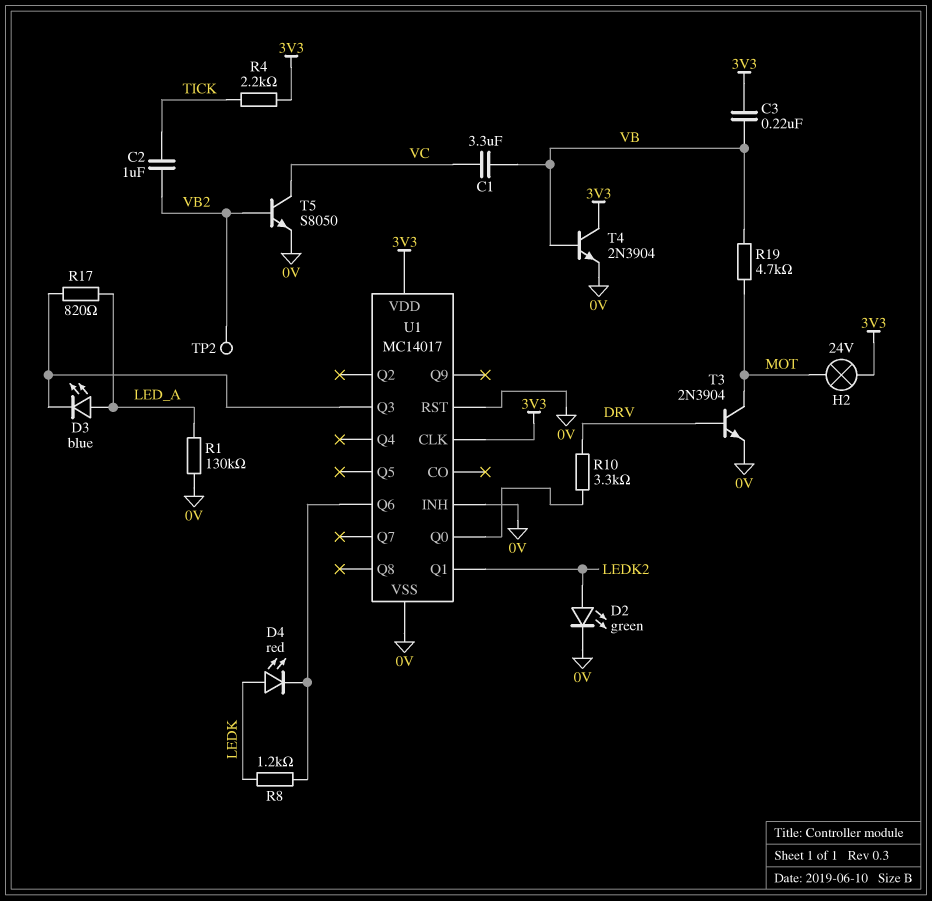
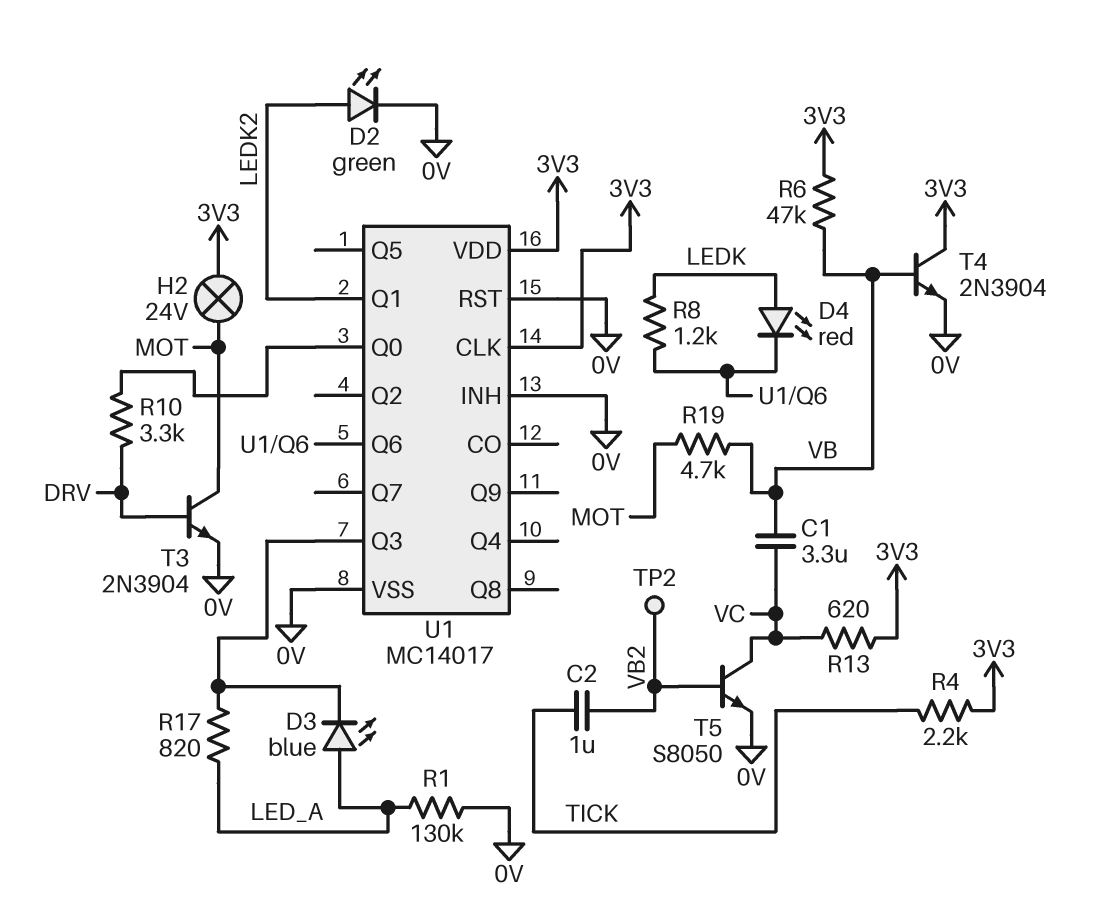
C3: 220nF (3V3, VB) -> none
R6: none -> 47k (3V3, VB)
R13: none -> 620 (3V3, VC)

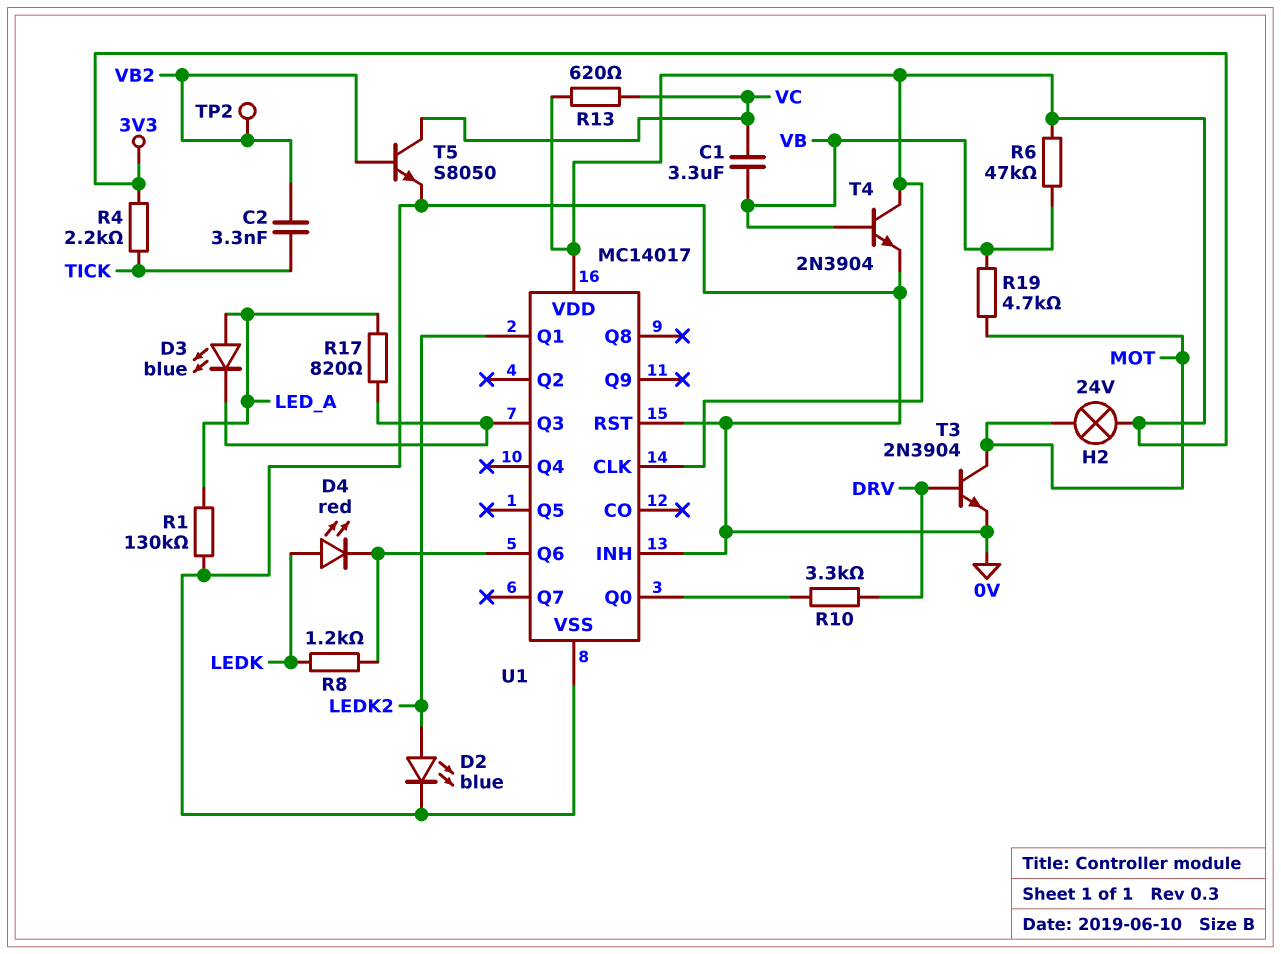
C2: 1uF (TICK, VB2) -> 3.3nF (TICK, VB2)
D2: LED green (A LEDK2, K 0V) -> LED blue (A LEDK2, K 0V)

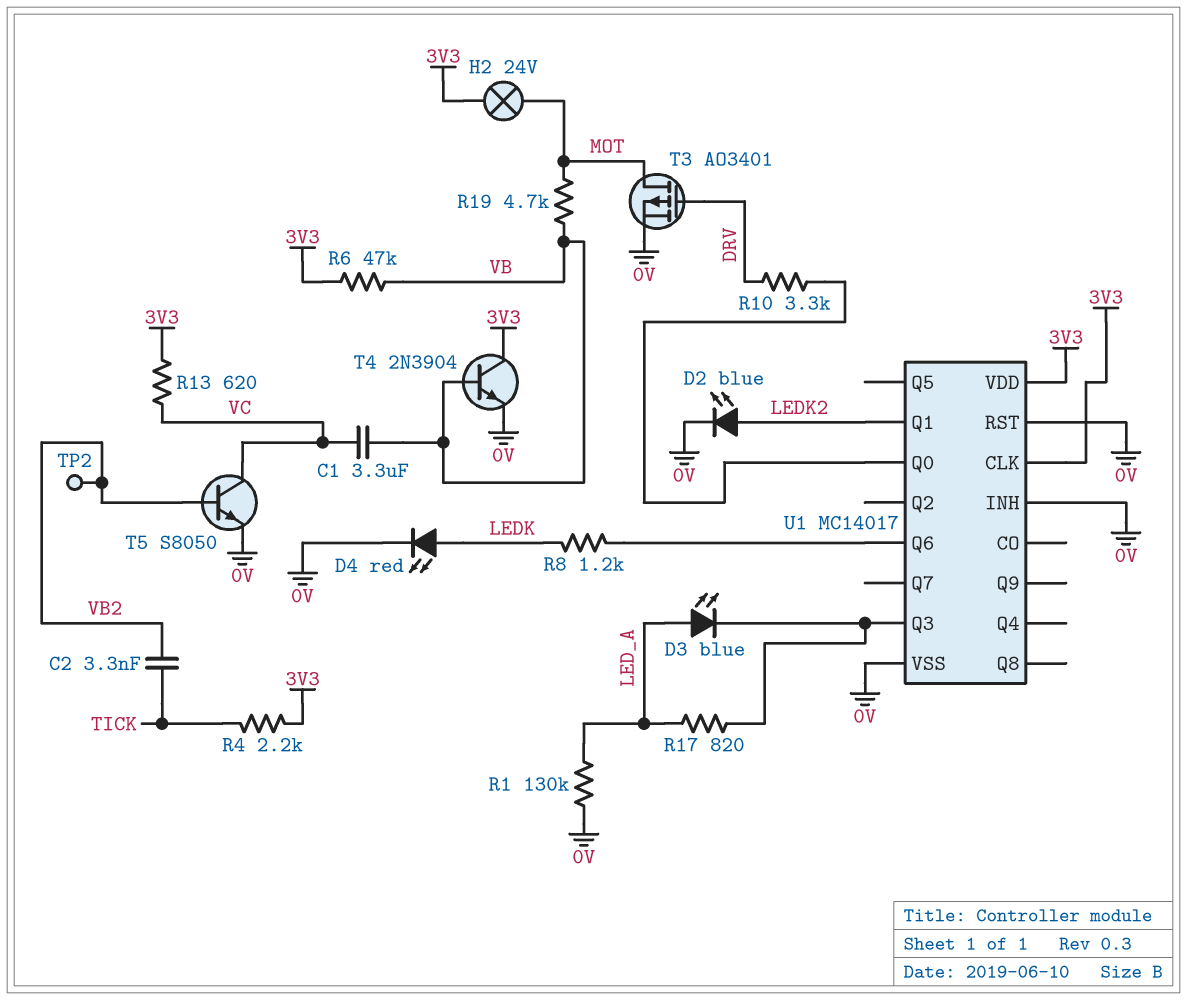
D4: LED red (A LEDK, K U1/Q6) -> LED red (A LEDK, K 0V)
T3: NPN 2N3904 (B DRV, C MOT, E 0V) -> PMOS AO3401 (G DRV, D MOT, S 0V)

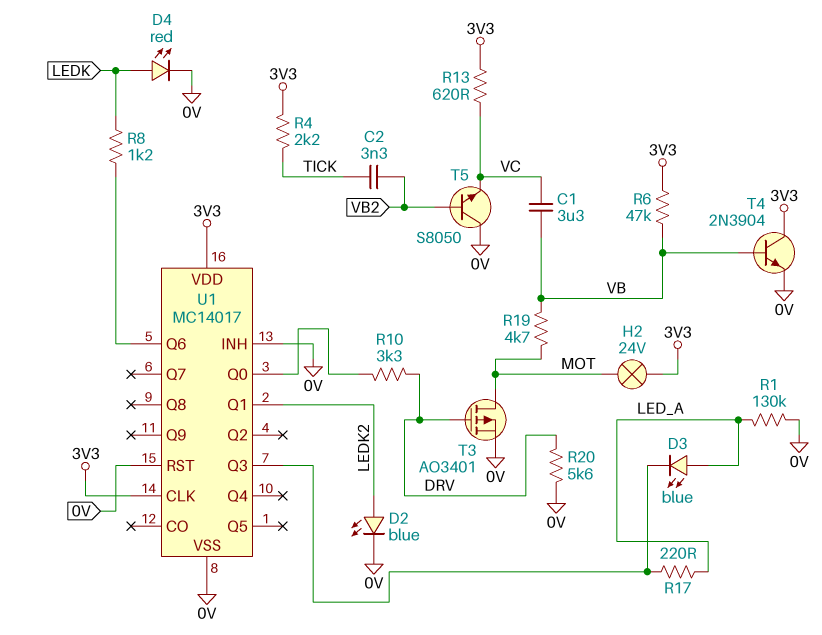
R17: 820 (LED_A, U1/Q3) -> 220 (LED_A, U1/Q3)
R20: none -> 5.6k (0V, DRV)
T5: NPN S8050 (B VB2, C VC, E 0V) -> NPN S8050 (B VB2, C 0V, E VC)
TP2: test point (VB2) -> none

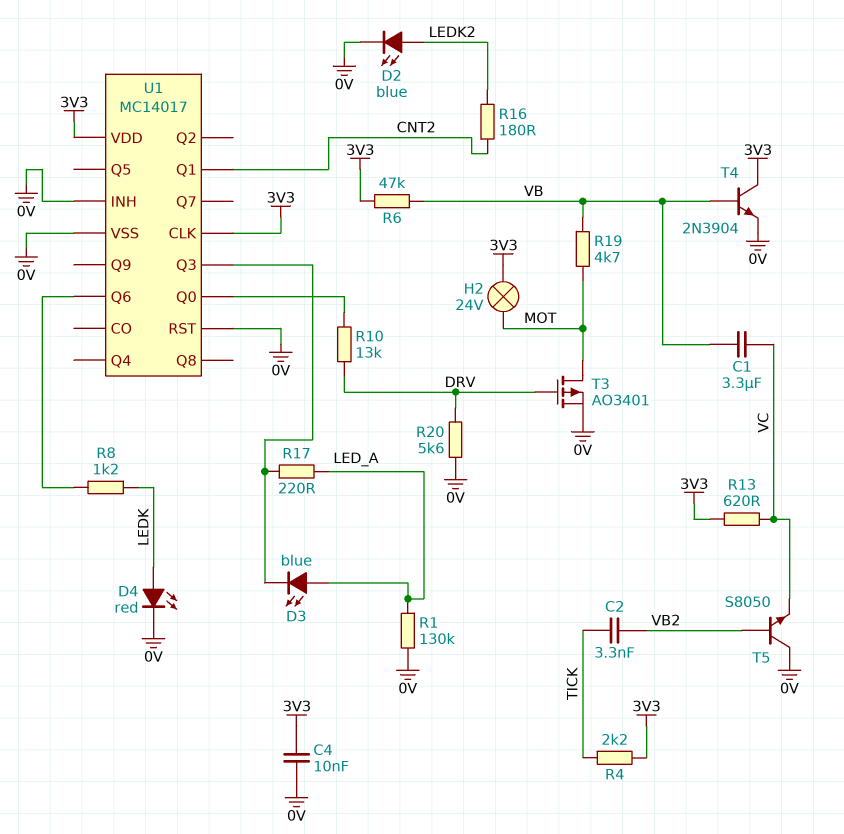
C4: none -> 10nF (0V, 3V3)
R10: 3.3k (DRV, U1/Q0) -> 13k (DRV, U1/Q0)
R16: none -> 180 (CNT2, LEDK2)
U1 pin Q1: LEDK2 -> CNT2

